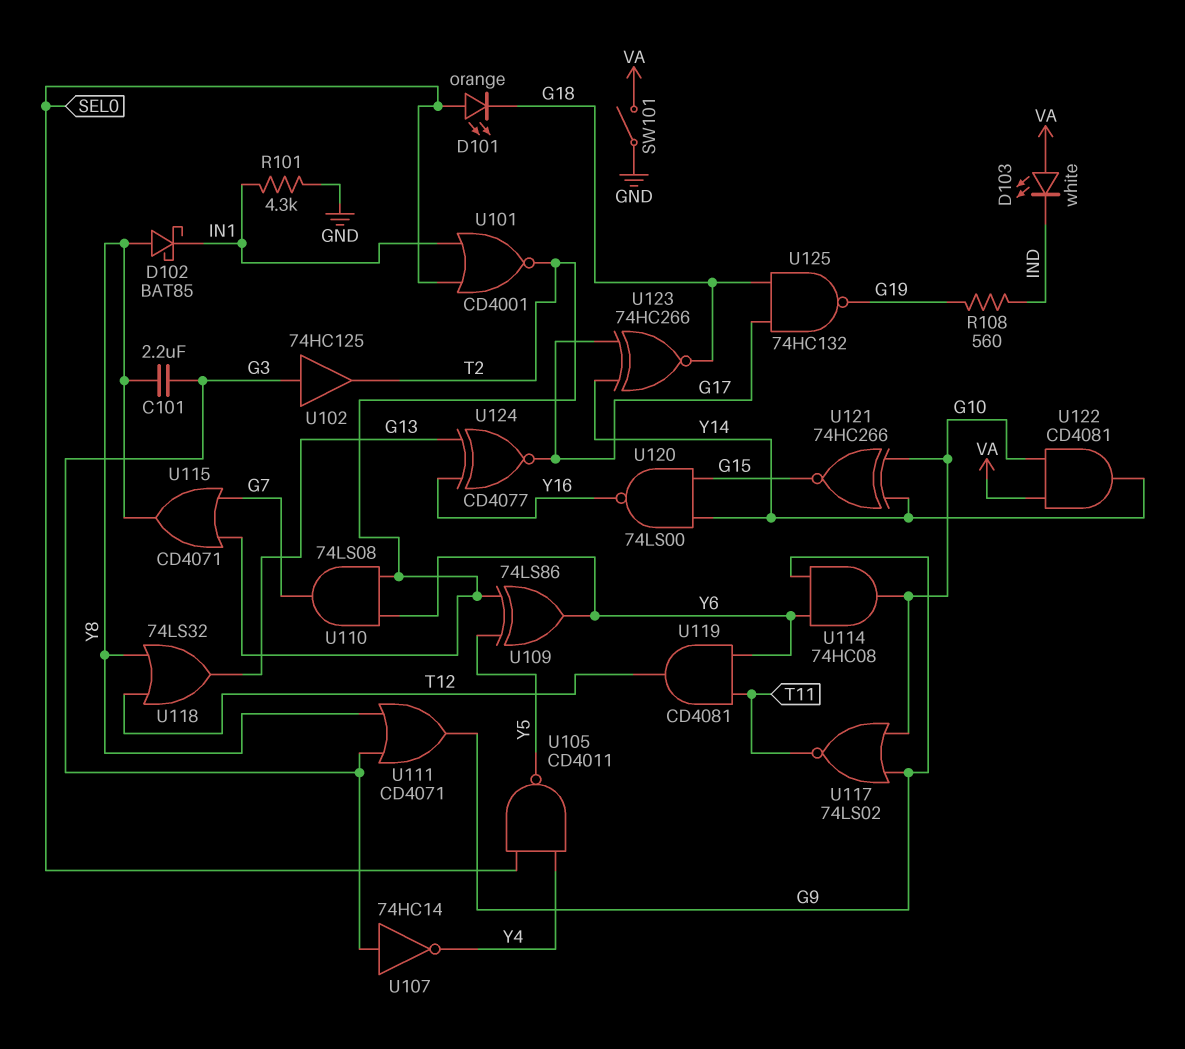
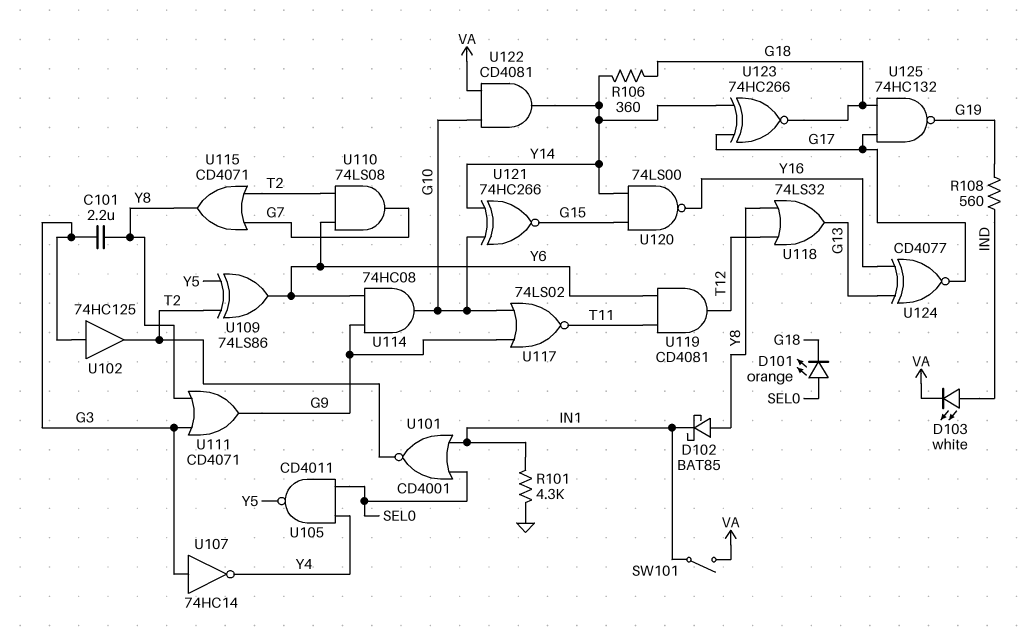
D103: LED white (A VA, K IND) -> LED white (A IND, K VA)
R106: none -> 360 (G18, Y14)
SW101: switch (GND, VA) -> switch (IN1, VA)

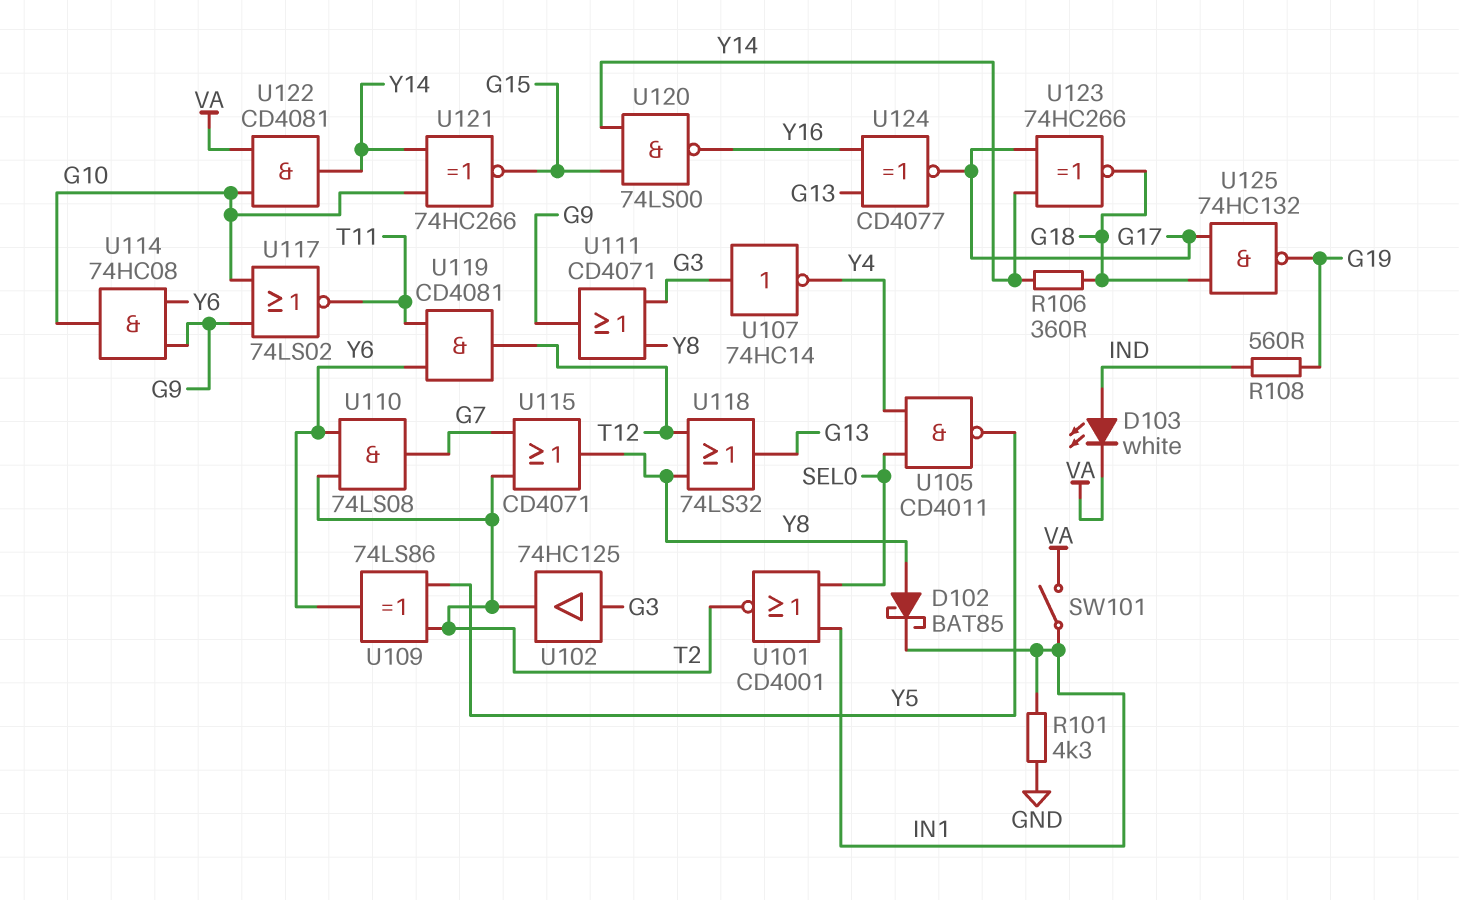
C101: 2.2uF (G3, Y8) -> none
D101: LED orange (A SEL0, K G18) -> none

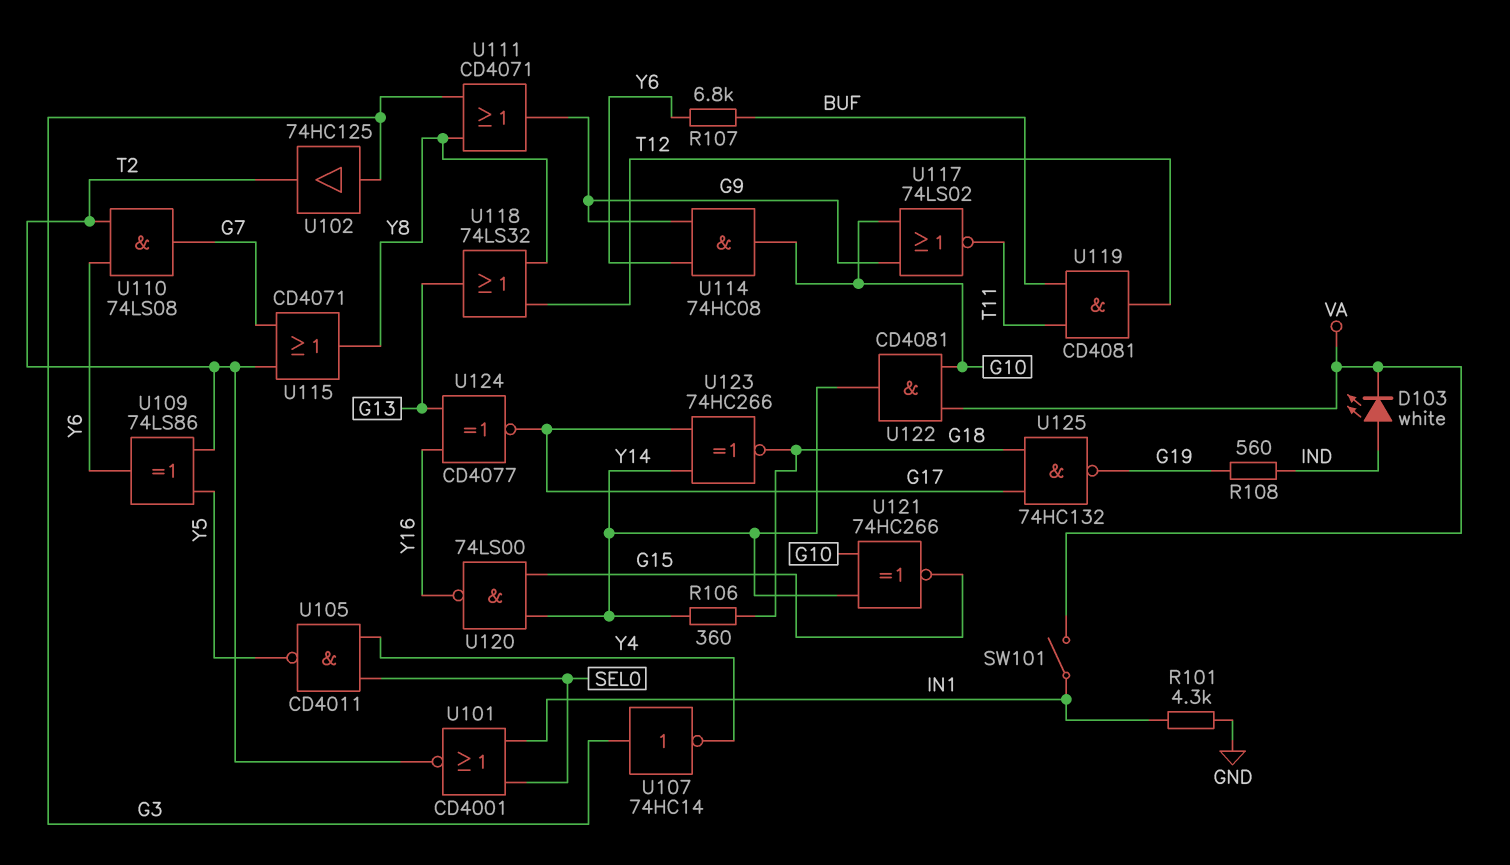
D102: schottky BAT85 (A Y8, K IN1) -> none
R107: none -> 6.8k (BUF, Y6)
U119: AND CD4081 (in T11, in Y6, out T12) -> AND CD4081 (in BUF, in T11, out T12)

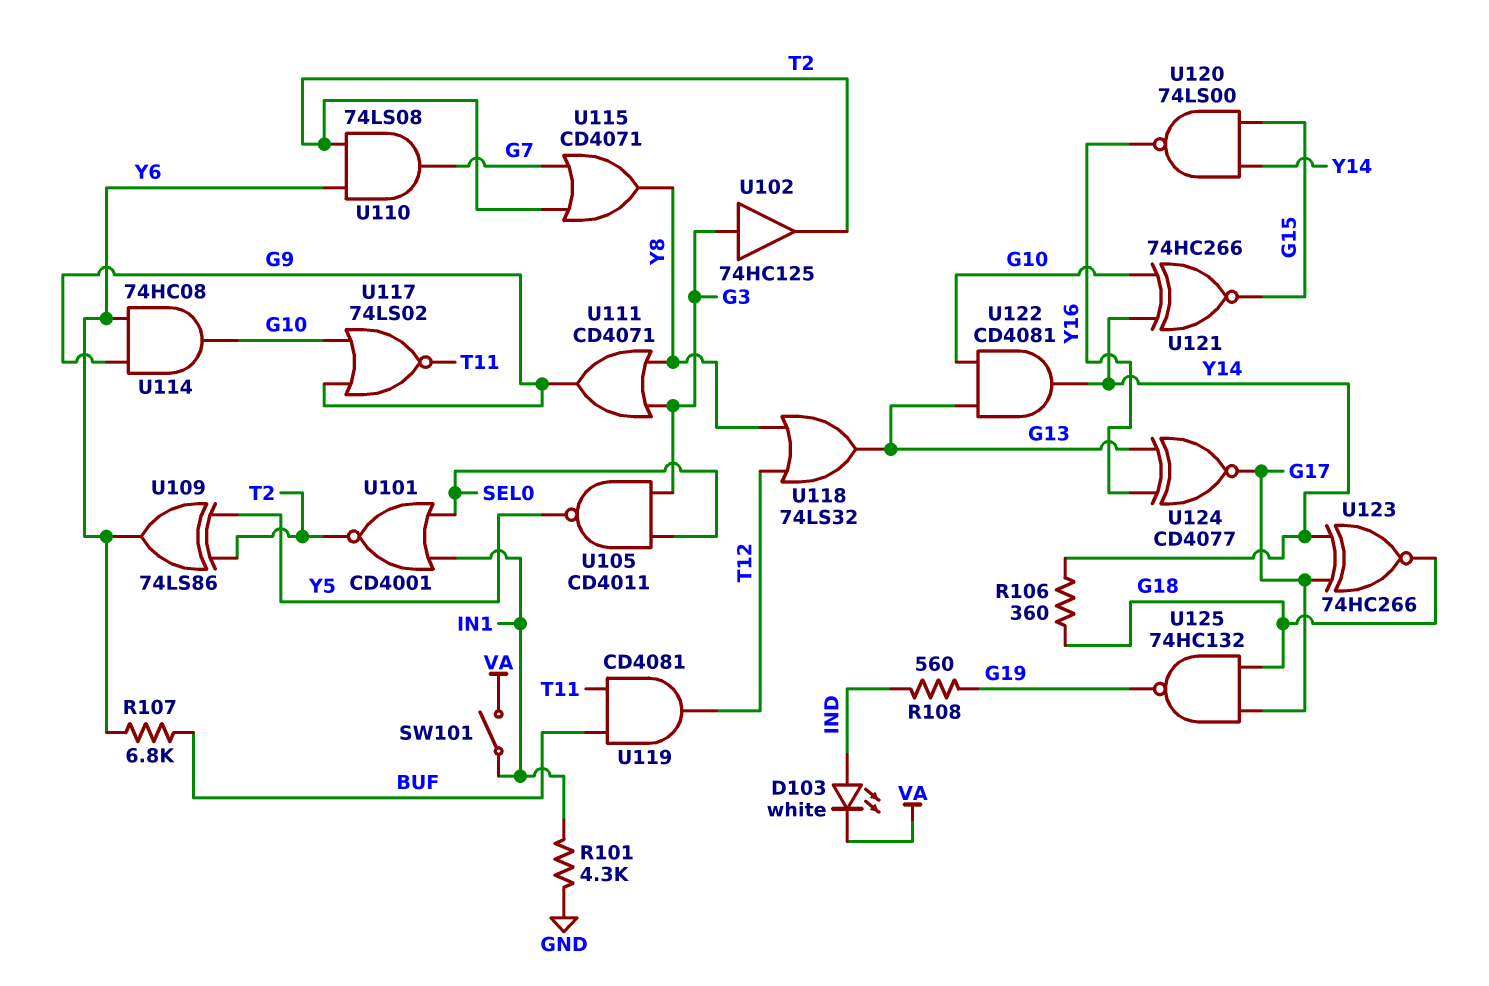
U105: NAND CD4011 (in SEL0, in Y4, out Y5) -> NAND CD4011 (in G3, in SEL0, out Y5)
U107: NOT 74HC14 (in G3, out Y4) -> none
U122: AND CD4081 (in G10, in VA, out Y14) -> AND CD4081 (in G10, in G13, out Y14)

